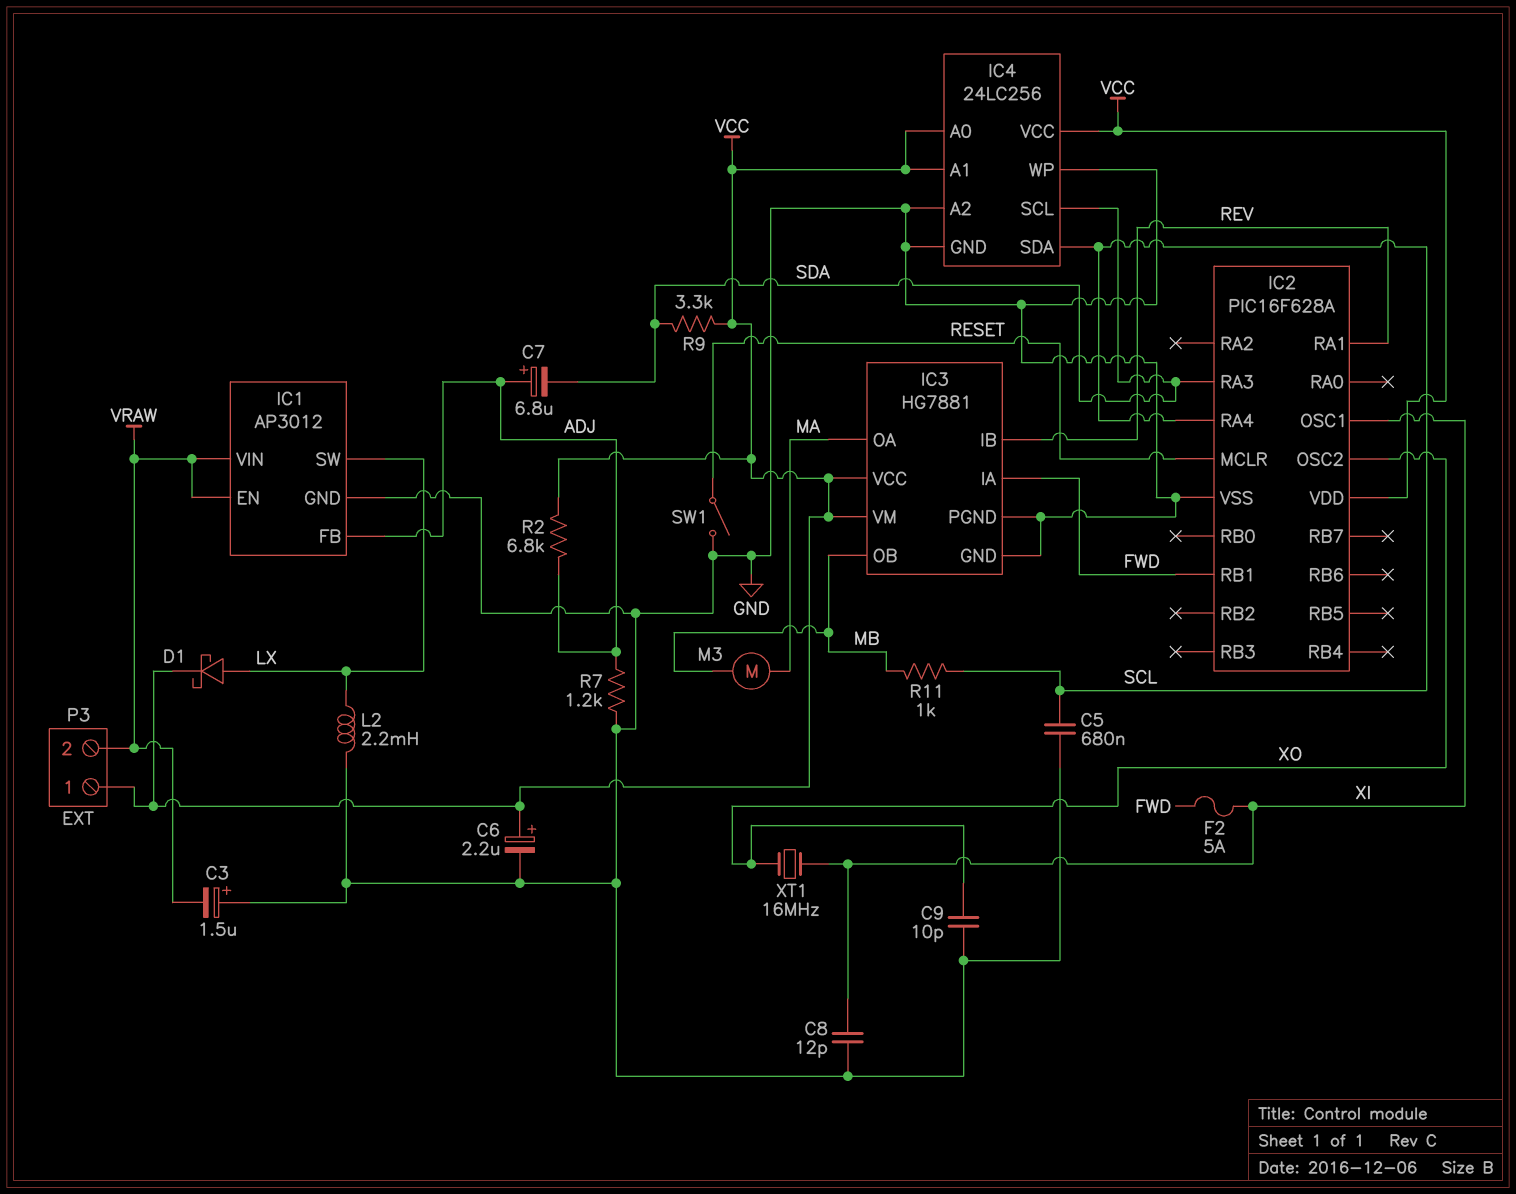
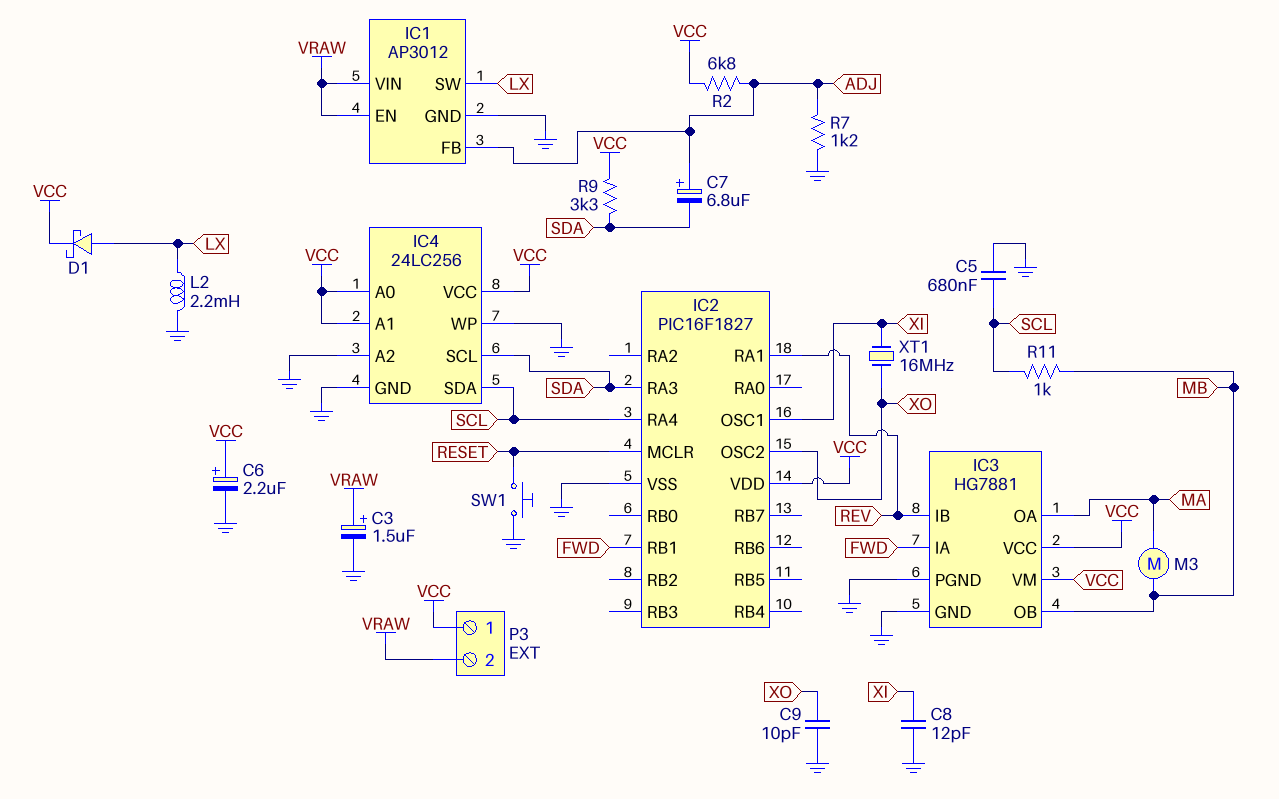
C3: 1.5uF (plus GND, minus VRAW) -> 1.5uF (plus VRAW, minus GND)
F2: 5A (FWD, XI) -> none
IC2: PIC16F628A -> PIC16F1827
SW1: switch (GND, RESET) -> button (GND, RESET)

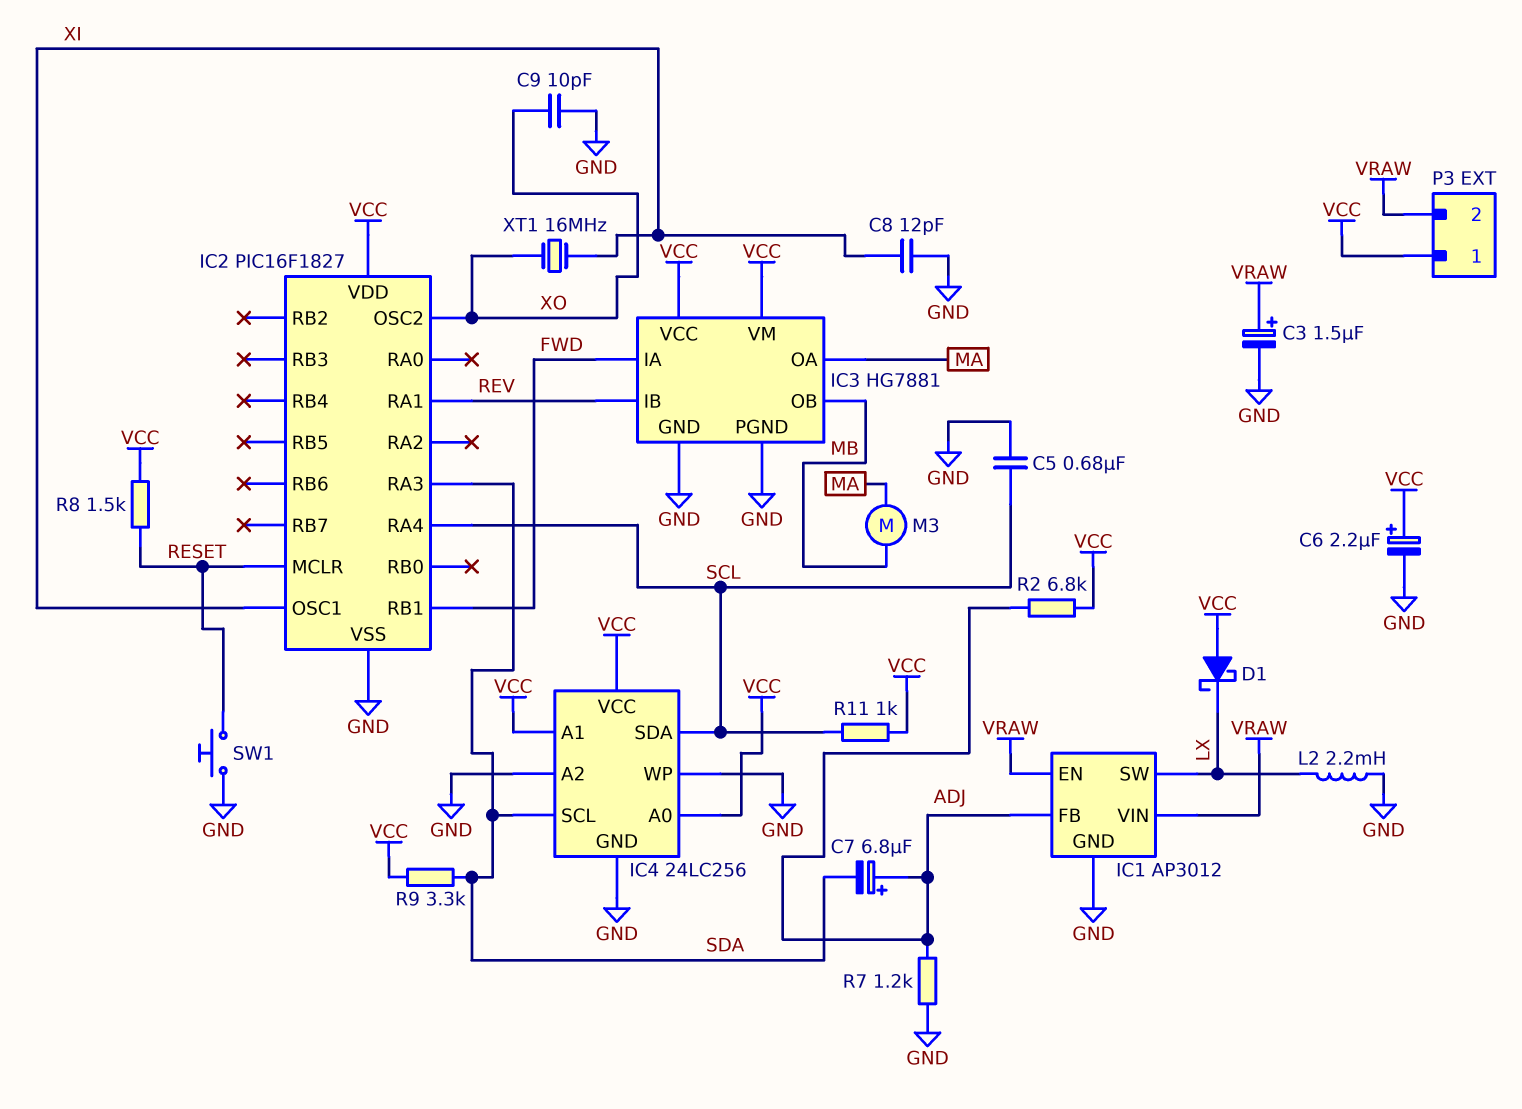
D1: schottky (A LX, K VCC) -> schottky (A VCC, K LX)
R8: none -> 1.5k (RESET, VCC)
R11: 1k (MB, SCL) -> 1k (SCL, VCC)

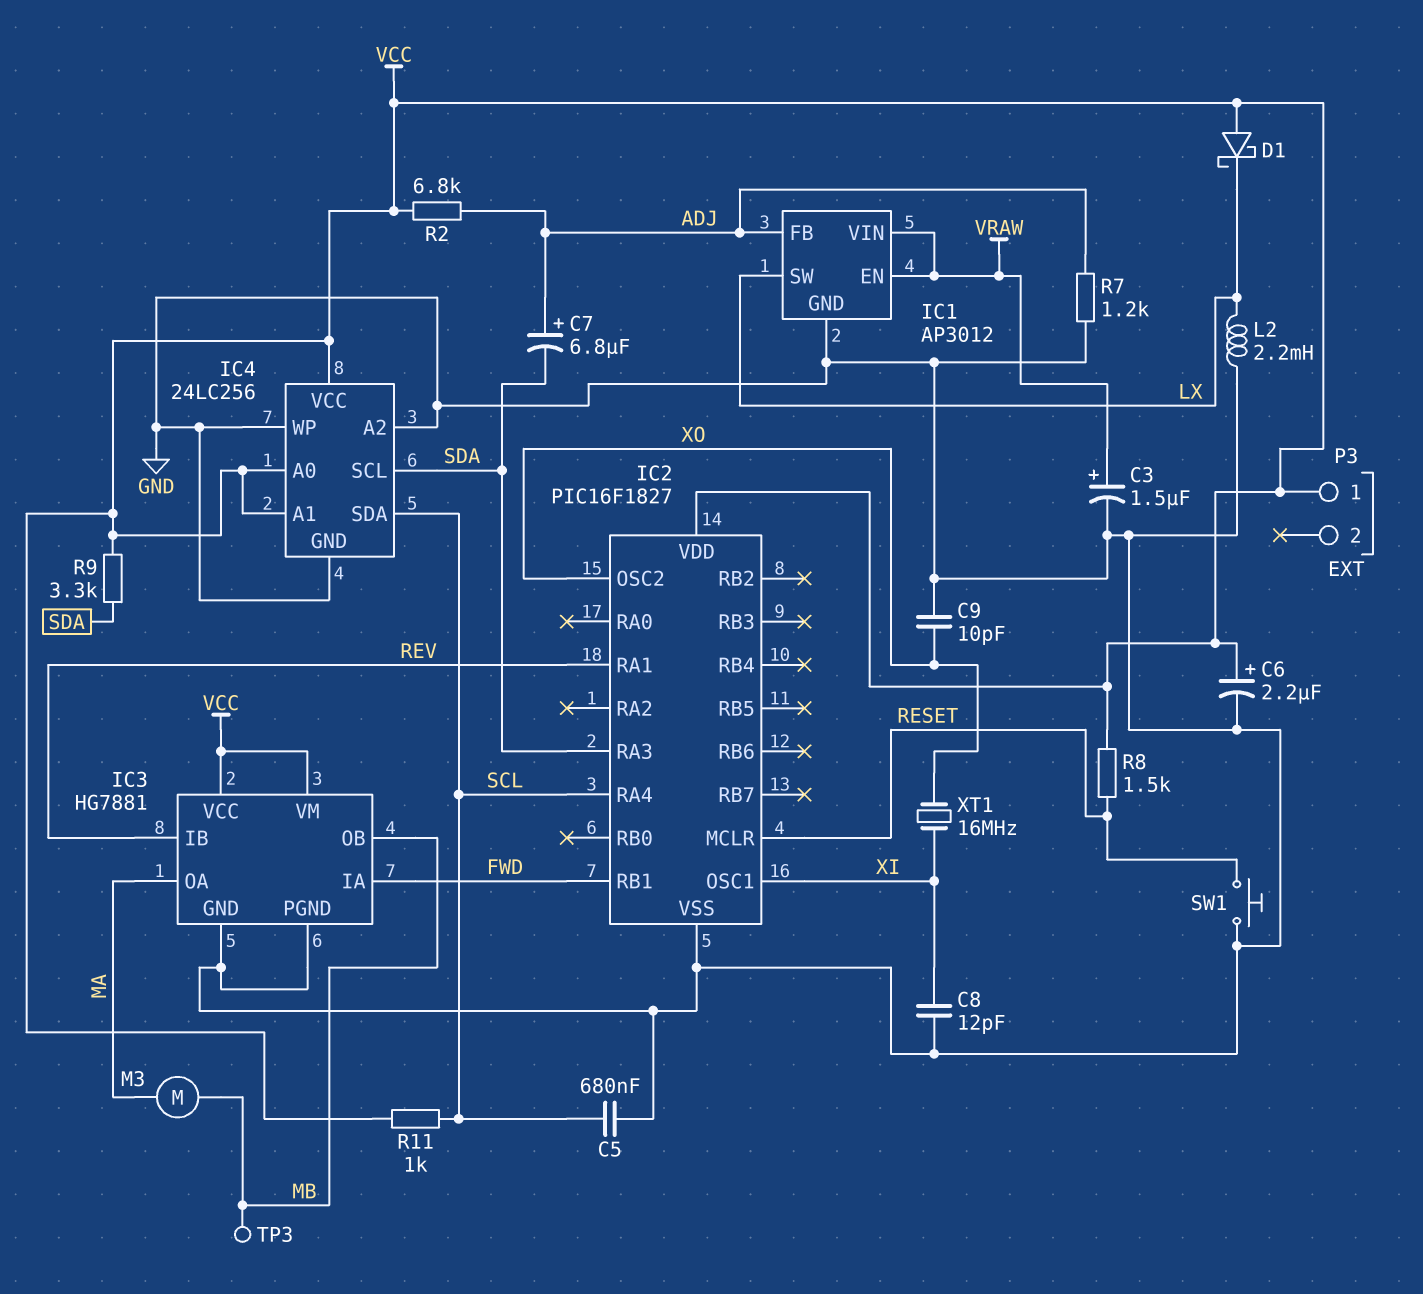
P3 pin 2: VRAW -> none
TP3: none -> test point (MB)

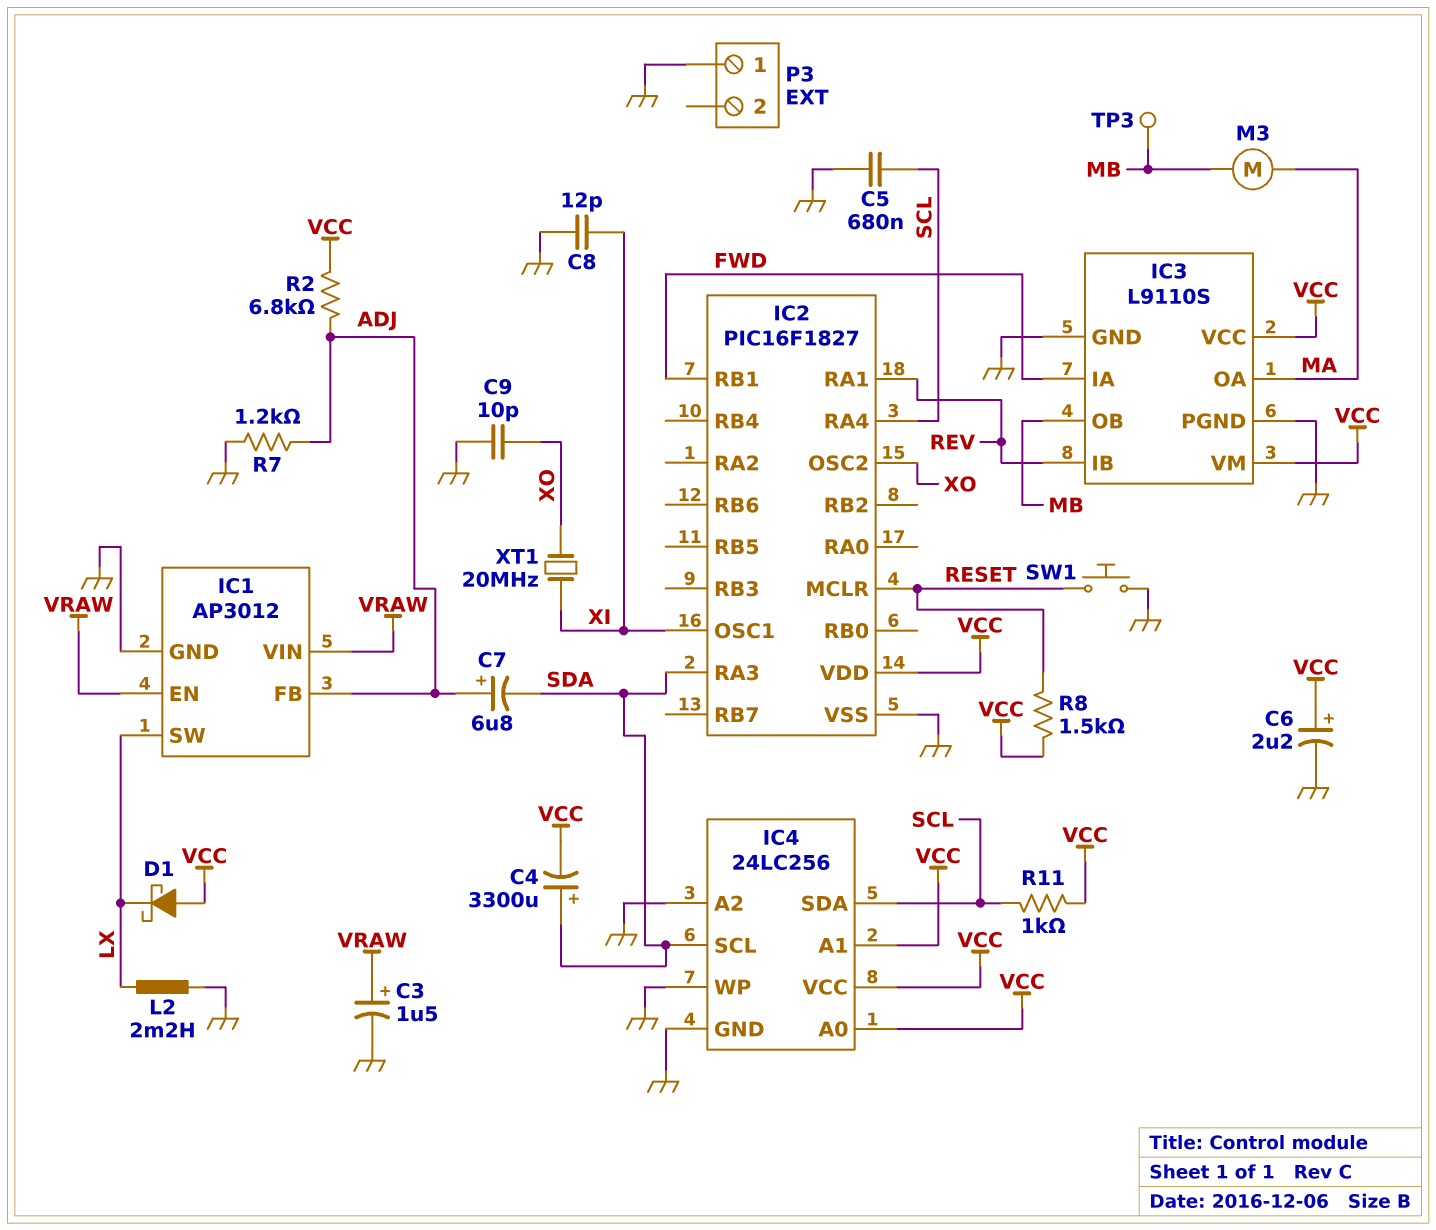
C4: none -> 3300uF (plus SDA, minus VCC)
IC3: HG7881 -> L9110S
P3 pin 1: VCC -> GND
R9: 3.3k (SDA, VCC) -> none
XT1: 16MHz (XI, XO) -> 20MHz (XI, XO)

